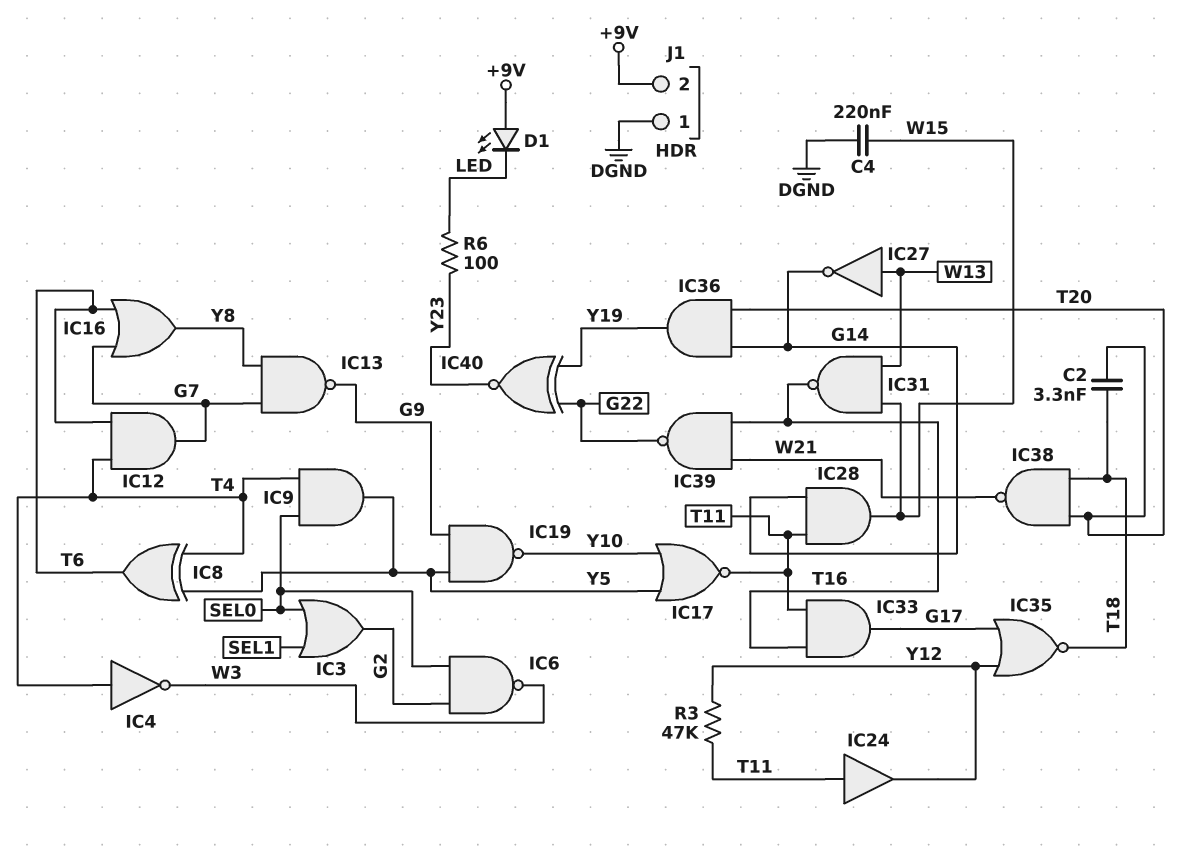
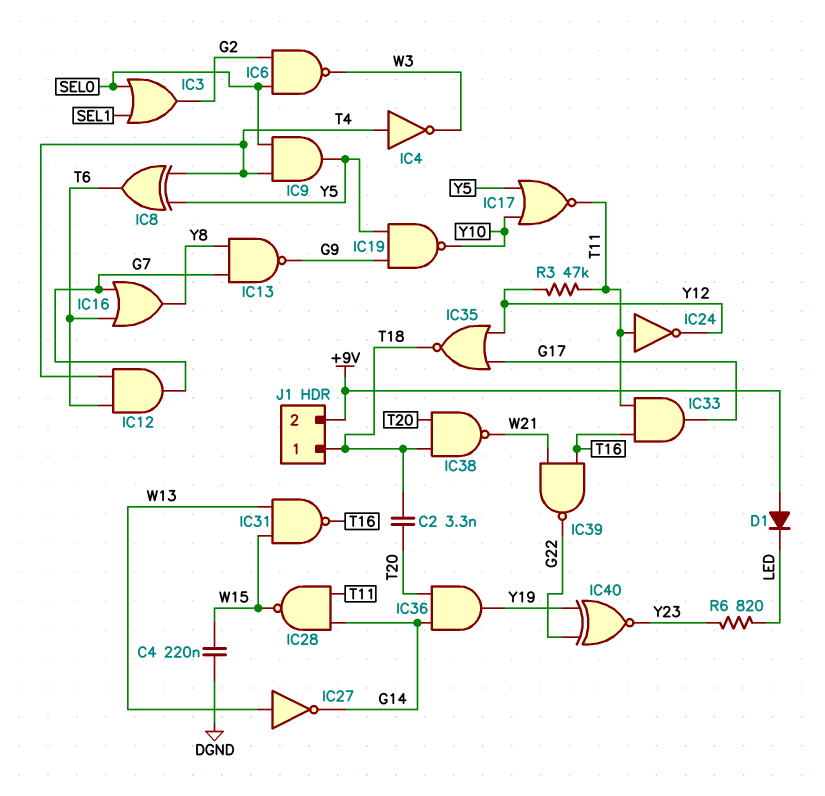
D1: LED (A +9V, K LED) -> diode (A +9V, K LED)
IC24: buffer (in T11, out Y12) -> NOT (in T11, out Y12)
IC28: AND (in G14, in T11, out W15) -> NAND (in G14, in T11, out W15)
J1 pin 1: DGND -> T18
R6: 100 (LED, Y23) -> 820 (LED, Y23)

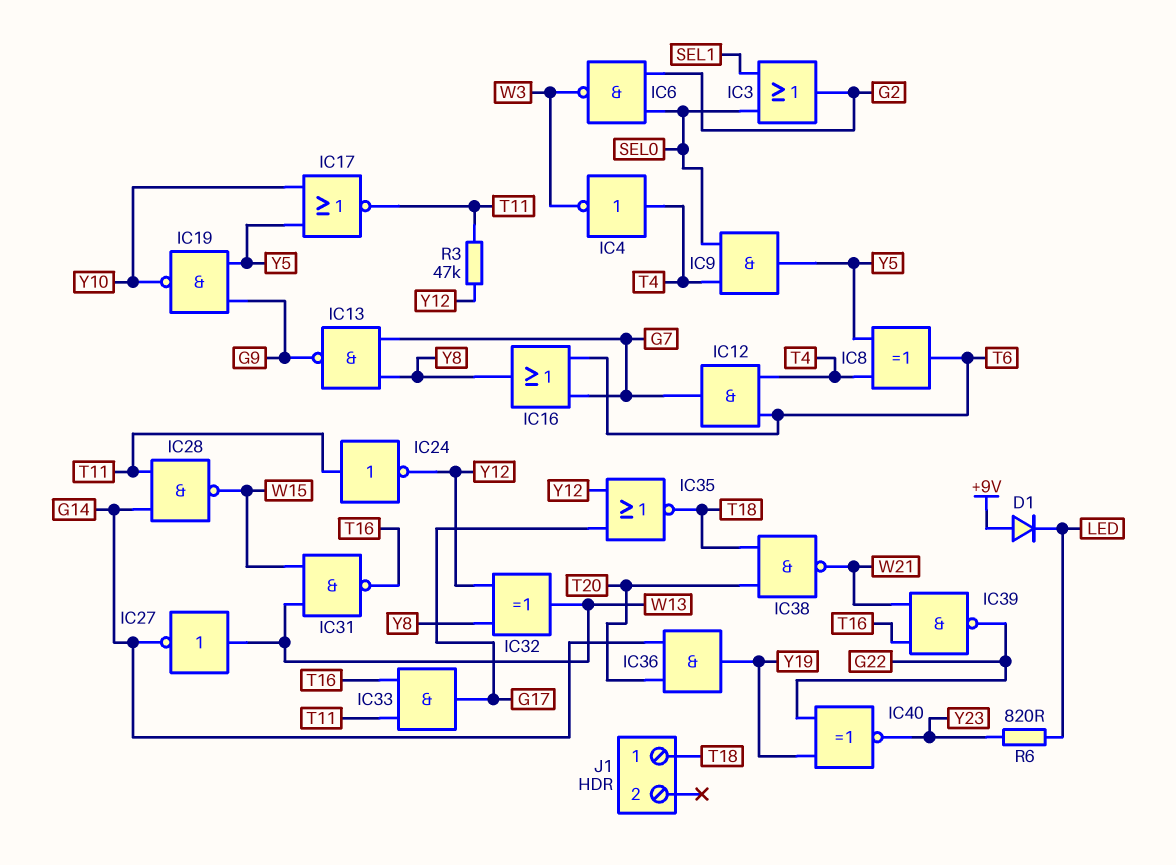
C2: 3.3nF (T18, T20) -> none
C4: 220nF (DGND, W15) -> none
IC32: none -> XOR (in Y8, in Y12, out W13)
J1 pin 2: +9V -> none

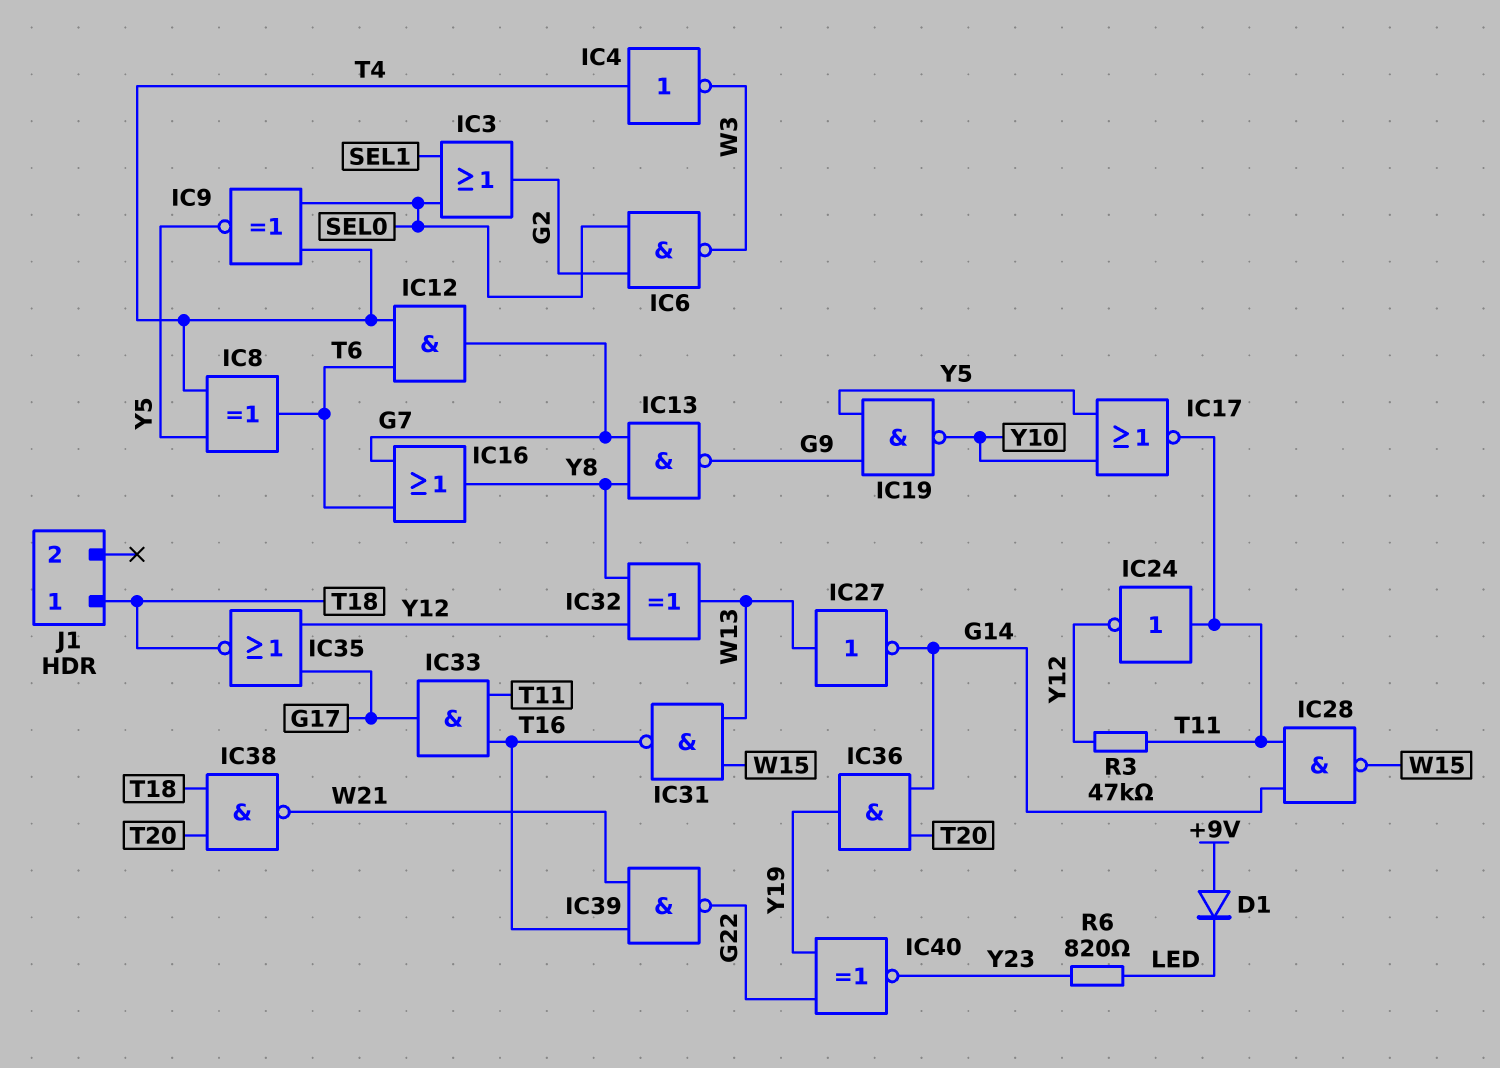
IC9: AND (in SEL0, in T4, out Y5) -> XNOR (in SEL0, in T4, out Y5)

